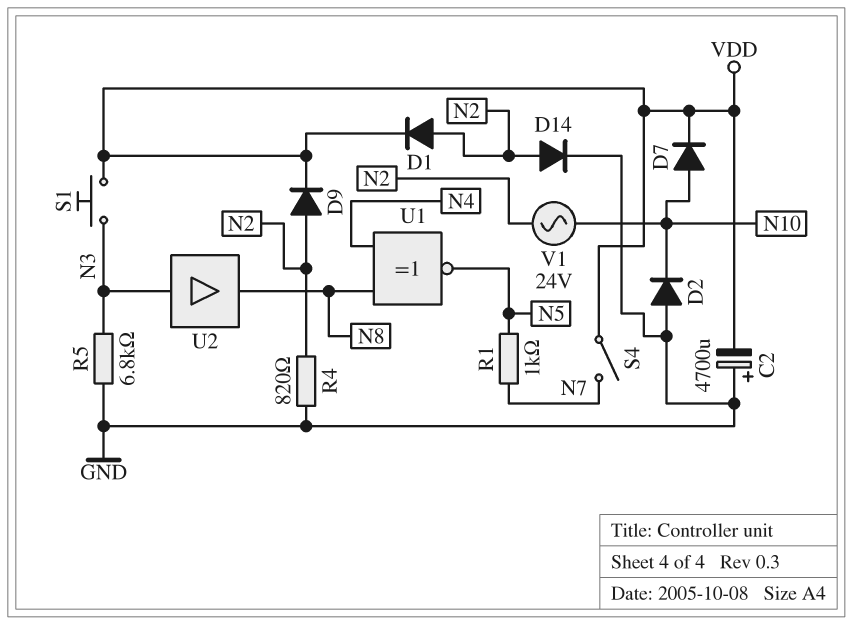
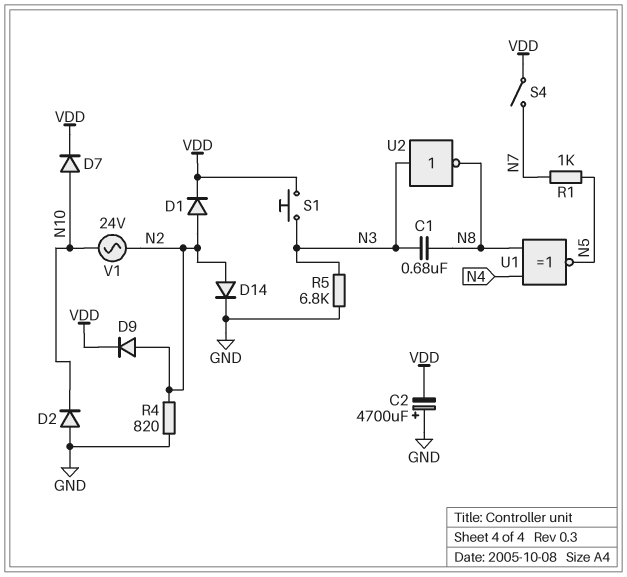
C1: none -> 680nF (N3, N8)
U2: buffer (in N3, out N8) -> NOT (in N3, out N8)

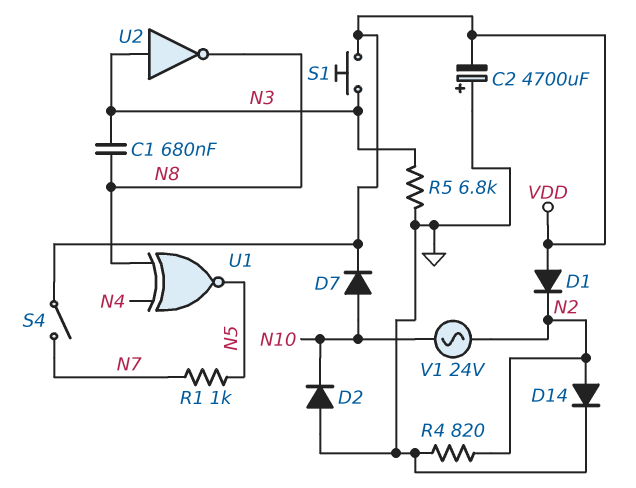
D1: diode (A N2, K VDD) -> diode (A VDD, K N2)
D9: diode (A N2, K VDD) -> none

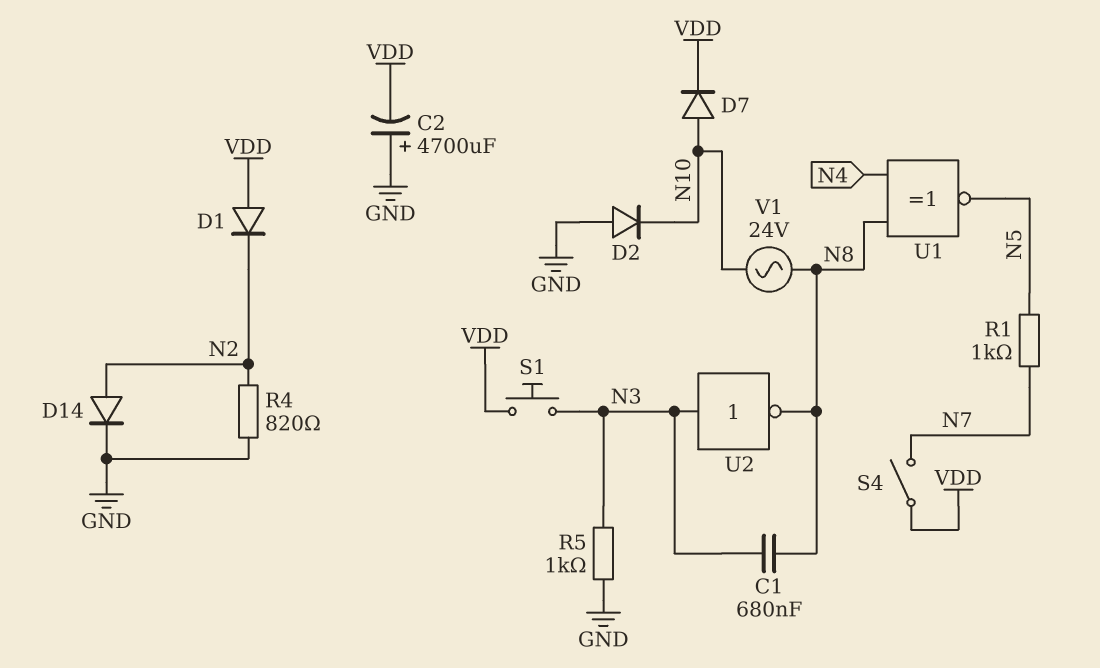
R5: 6.8k (GND, N3) -> 1k (GND, N3)
V1: AC 24V (N2, N10) -> AC 24V (N8, N10)

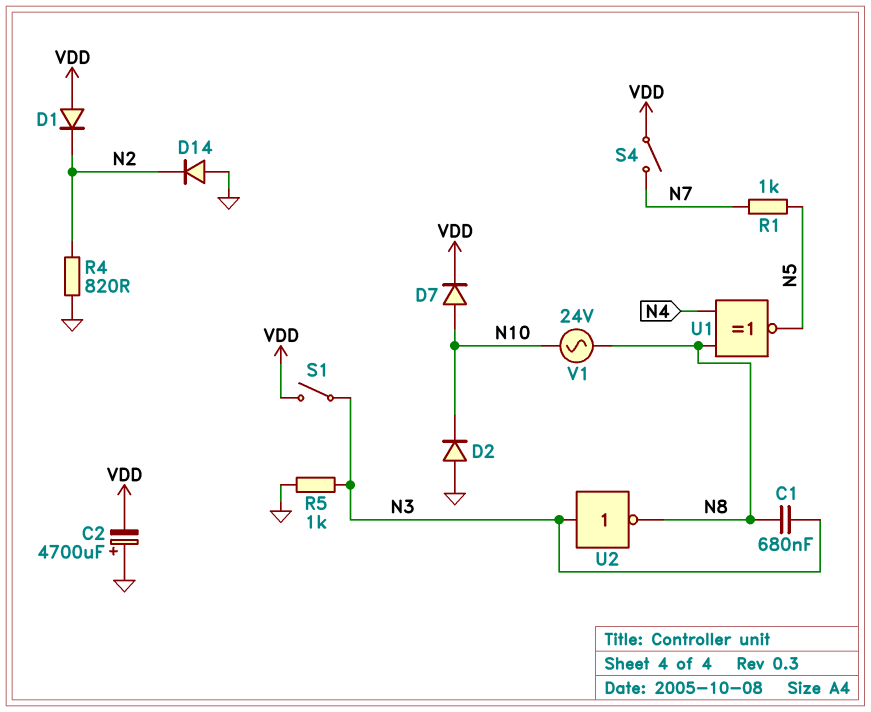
D14: diode (A N2, K GND) -> diode (A GND, K N2)
S1: button (N3, VDD) -> switch (N3, VDD)

